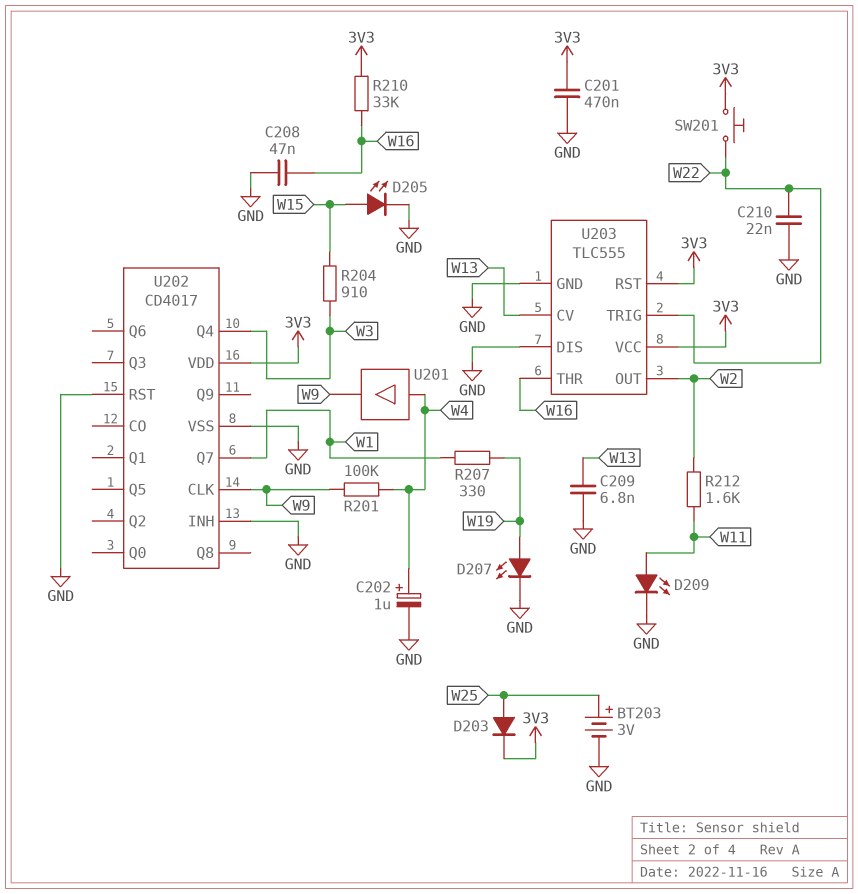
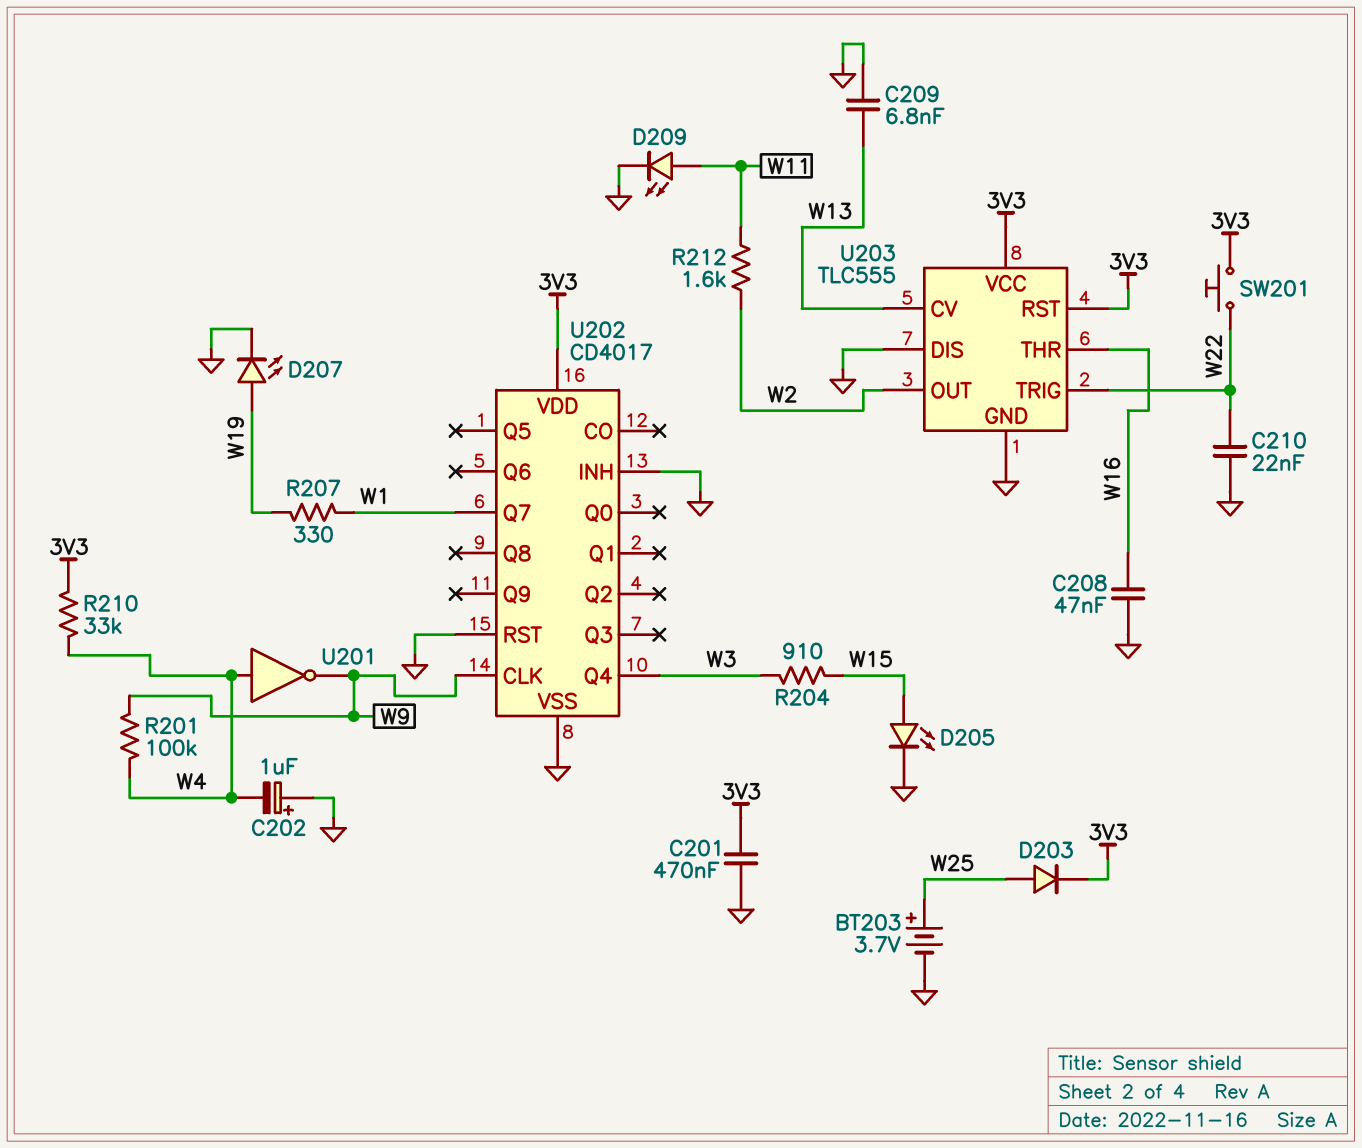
BT203: 3V (plus W25, minus GND) -> 3.7V (plus W25, minus GND)
C202: 1uF (plus W4, minus GND) -> 1uF (plus GND, minus W4)
R210: 33k (3V3, W16) -> 33k (3V3, W4)
U201: buffer (in W4, out W9) -> NOT (in W4, out W9)

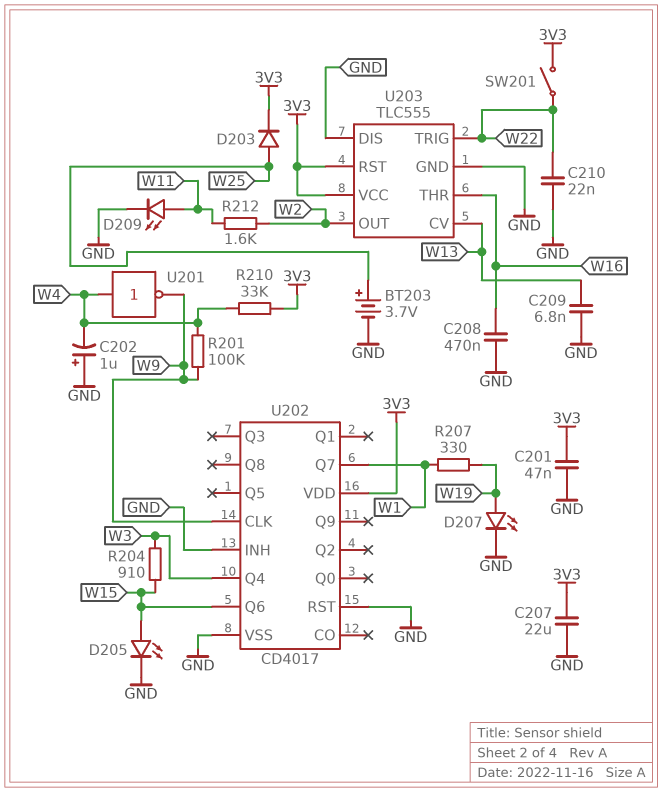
C201: 470nF (3V3, GND) -> 47nF (3V3, GND)
C207: none -> 22uF (3V3, GND)
C208: 47nF (GND, W16) -> 470nF (GND, W16)
SW201: button (3V3, W22) -> switch (3V3, W22)
U202 pin Q6: none -> W15

